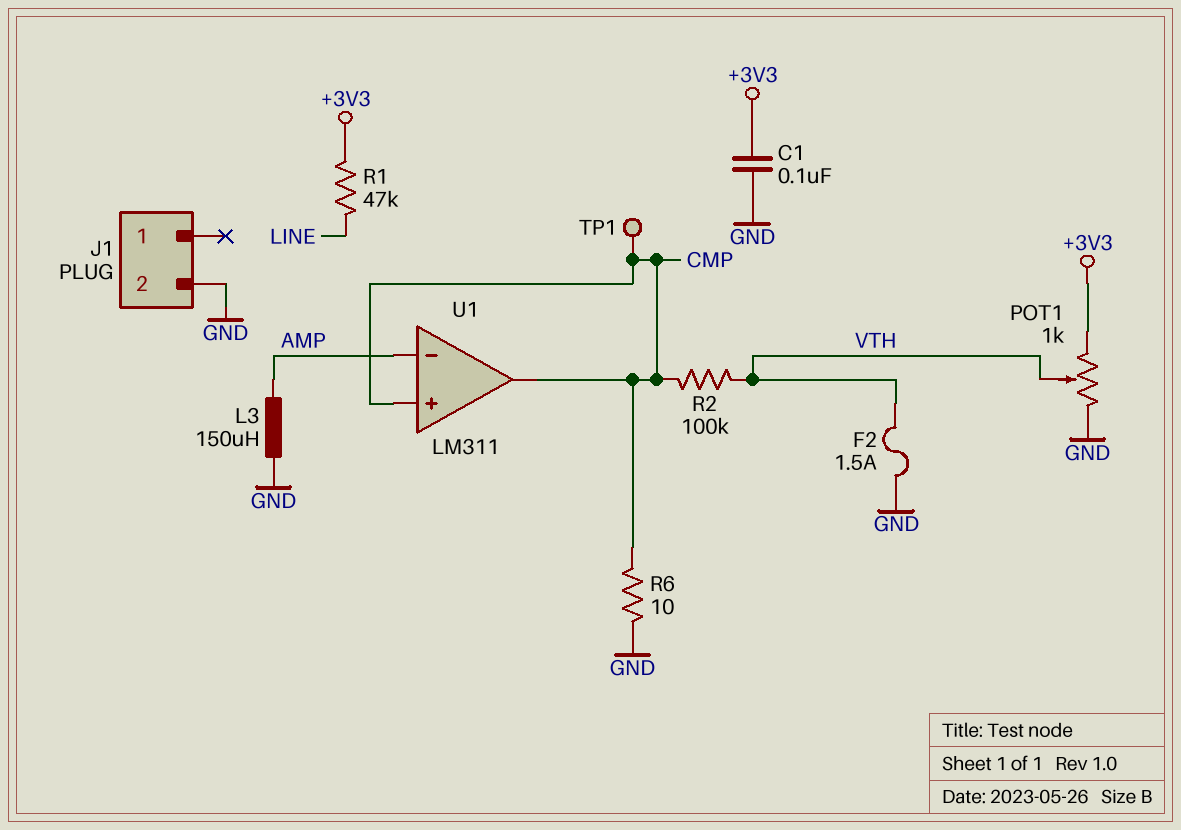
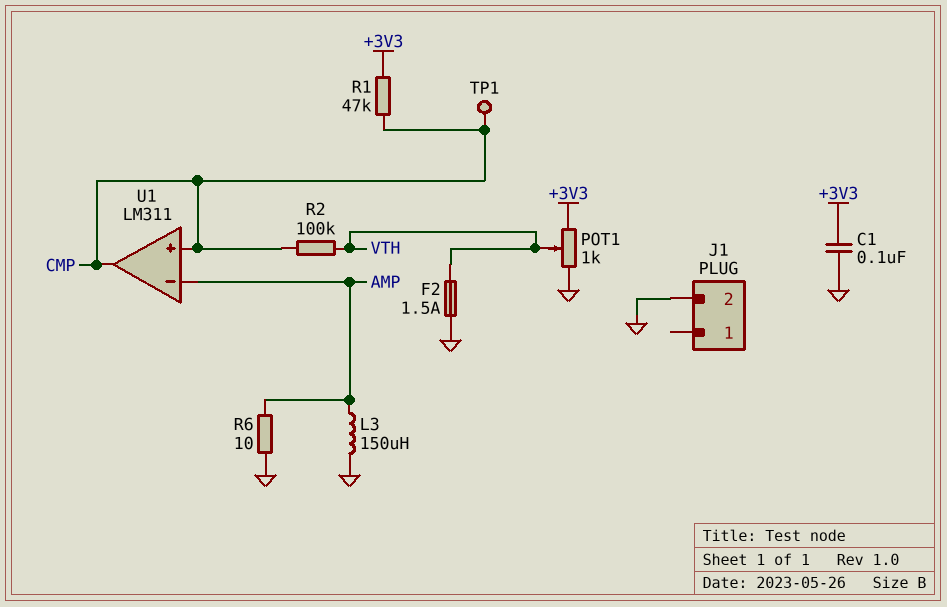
R1: 47k (+3V3, LINE) -> 47k (+3V3, CMP)
R6: 10 (CMP, GND) -> 10 (AMP, GND)

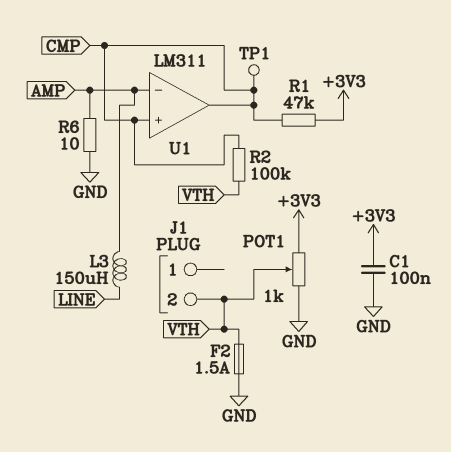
J1 pin 2: GND -> VTH
L3: 150uH (AMP, GND) -> 150uH (AMP, LINE)

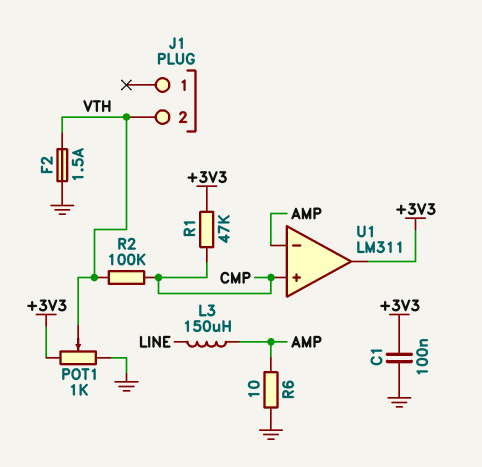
TP1: test point (CMP) -> none
U1 pin out: CMP -> +3V3

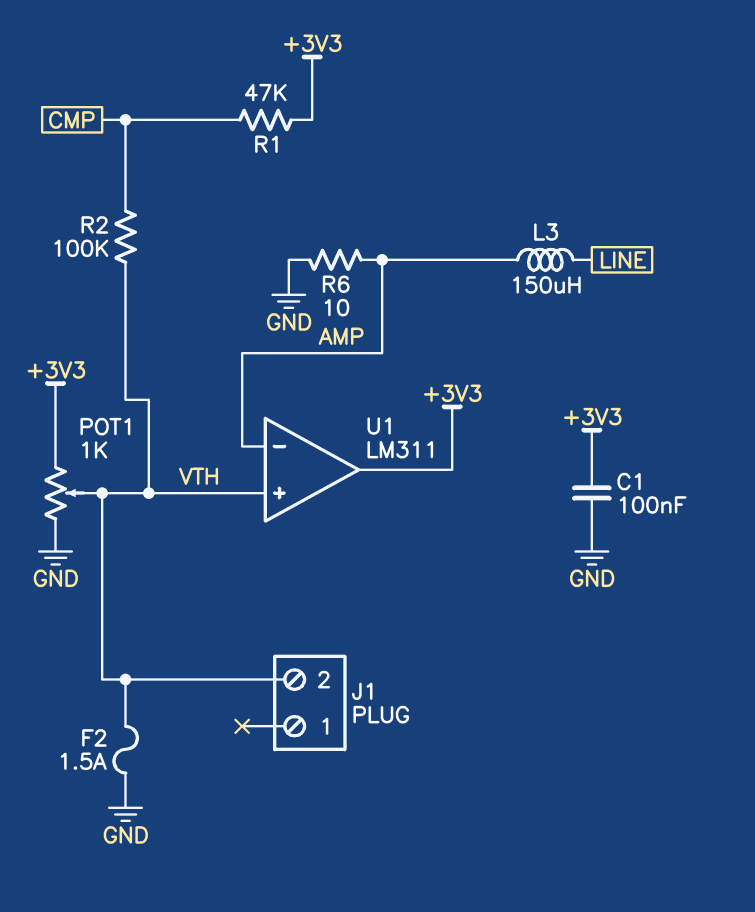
U1 pin in+: CMP -> VTH

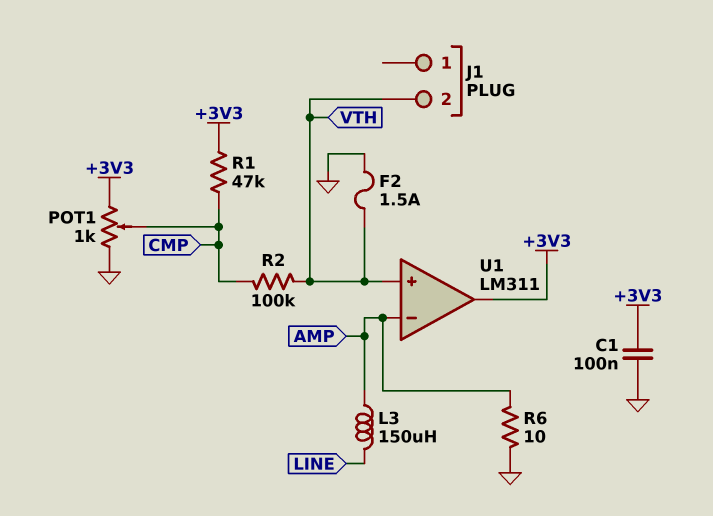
POT1: 1k (+3V3, GND, wiper VTH) -> 1k (+3V3, GND, wiper CMP)

